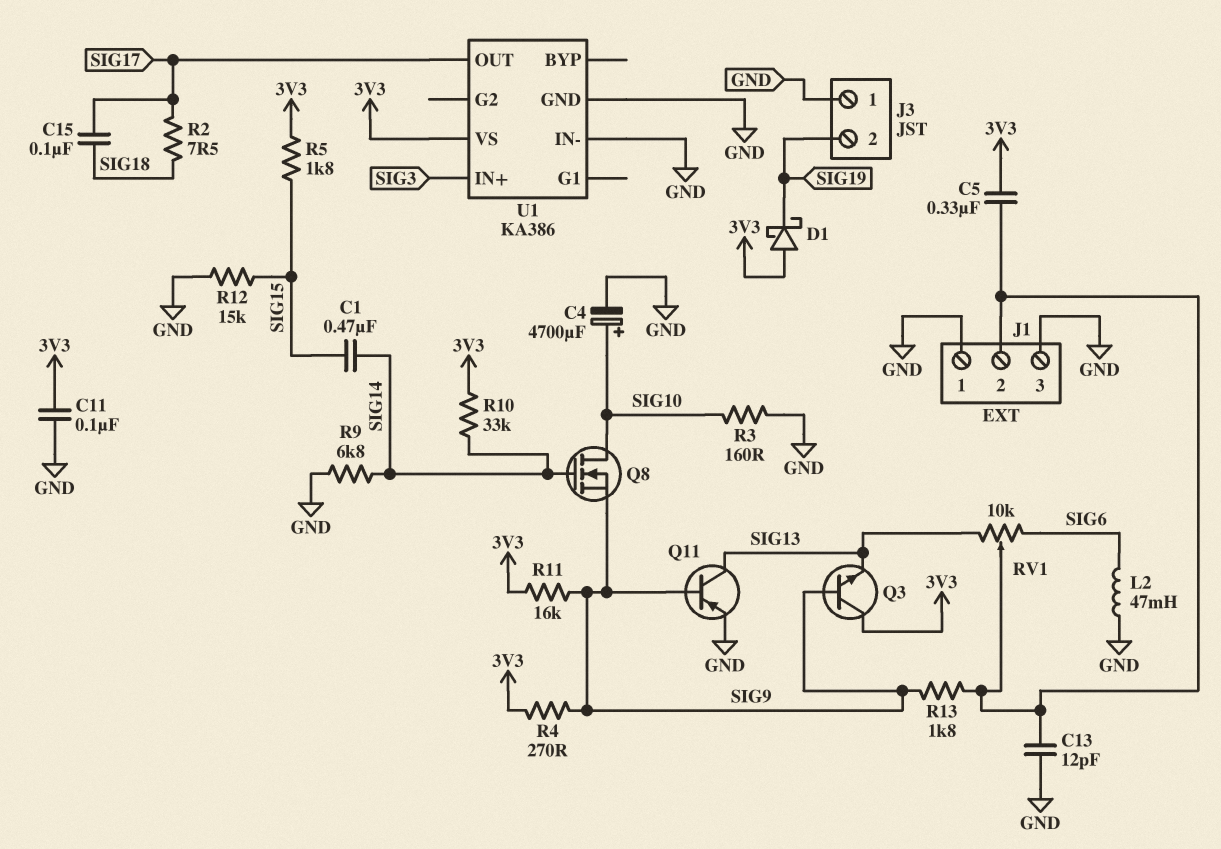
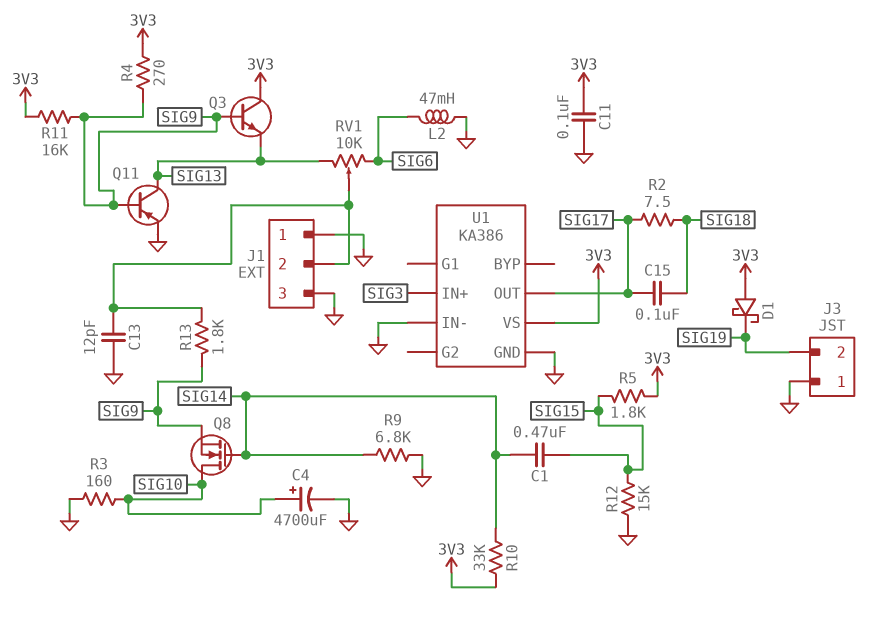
C5: 330nF (3V3, J1/2) -> none

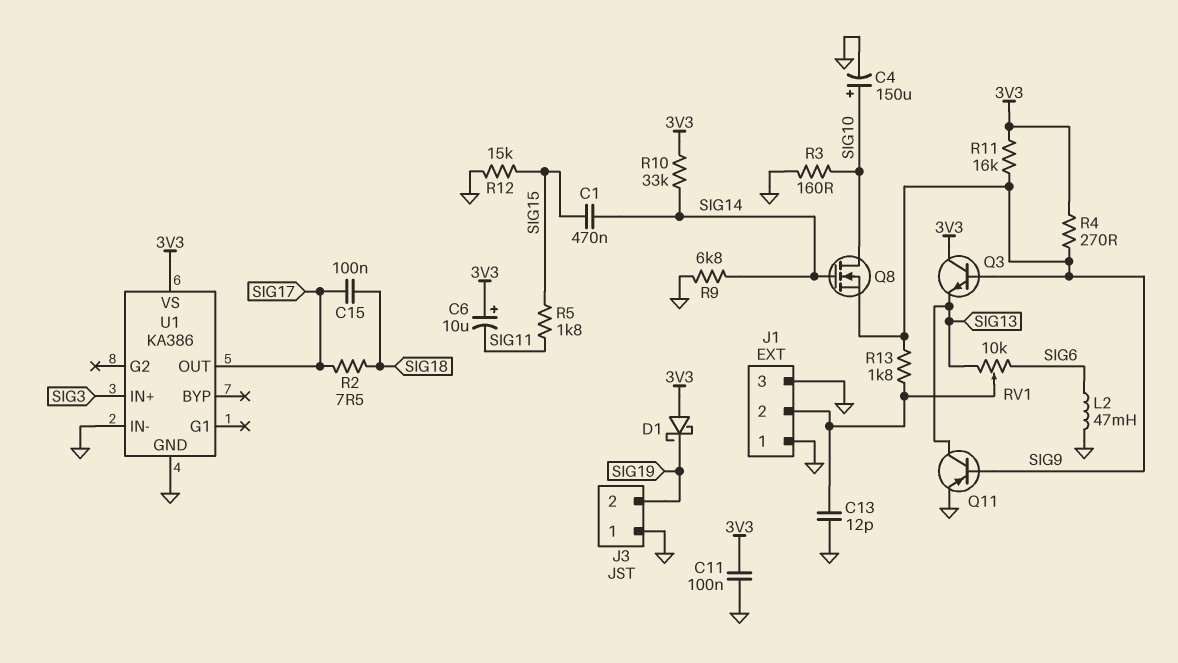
C4: 4700uF (plus SIG10, minus GND) -> 150uF (plus SIG10, minus GND)
C6: none -> 10uF (plus 3V3, minus SIG11)
R5: 1.8k (3V3, SIG15) -> 1.8k (SIG11, SIG15)

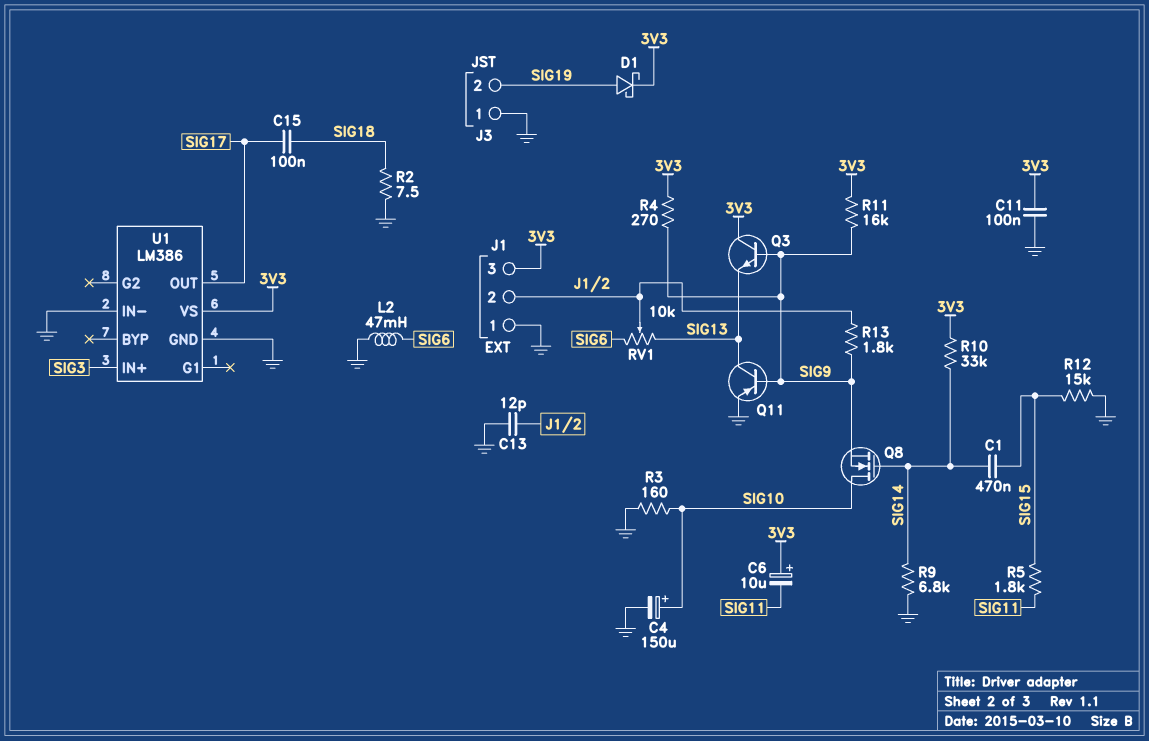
D1: schottky (A 3V3, K SIG19) -> schottky (A SIG19, K 3V3)
J1 pin 3: GND -> 3V3
R2: 7.5 (SIG17, SIG18) -> 7.5 (GND, SIG18)
U1: KA386 -> LM386

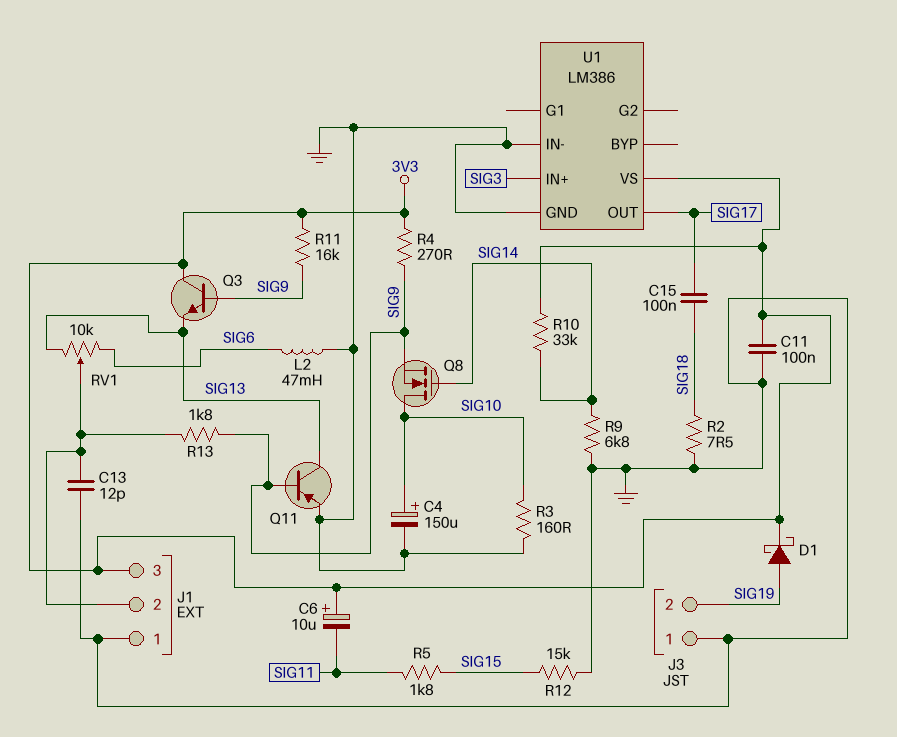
C1: 470nF (SIG14, SIG15) -> none

